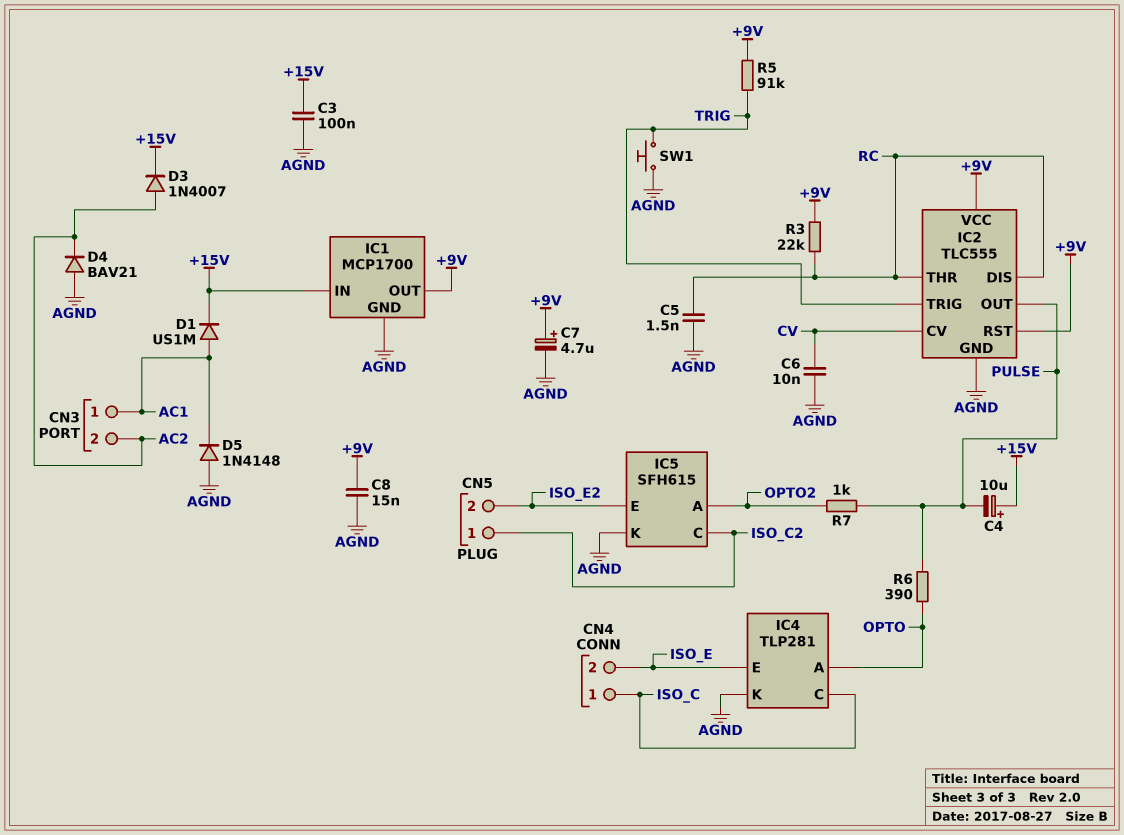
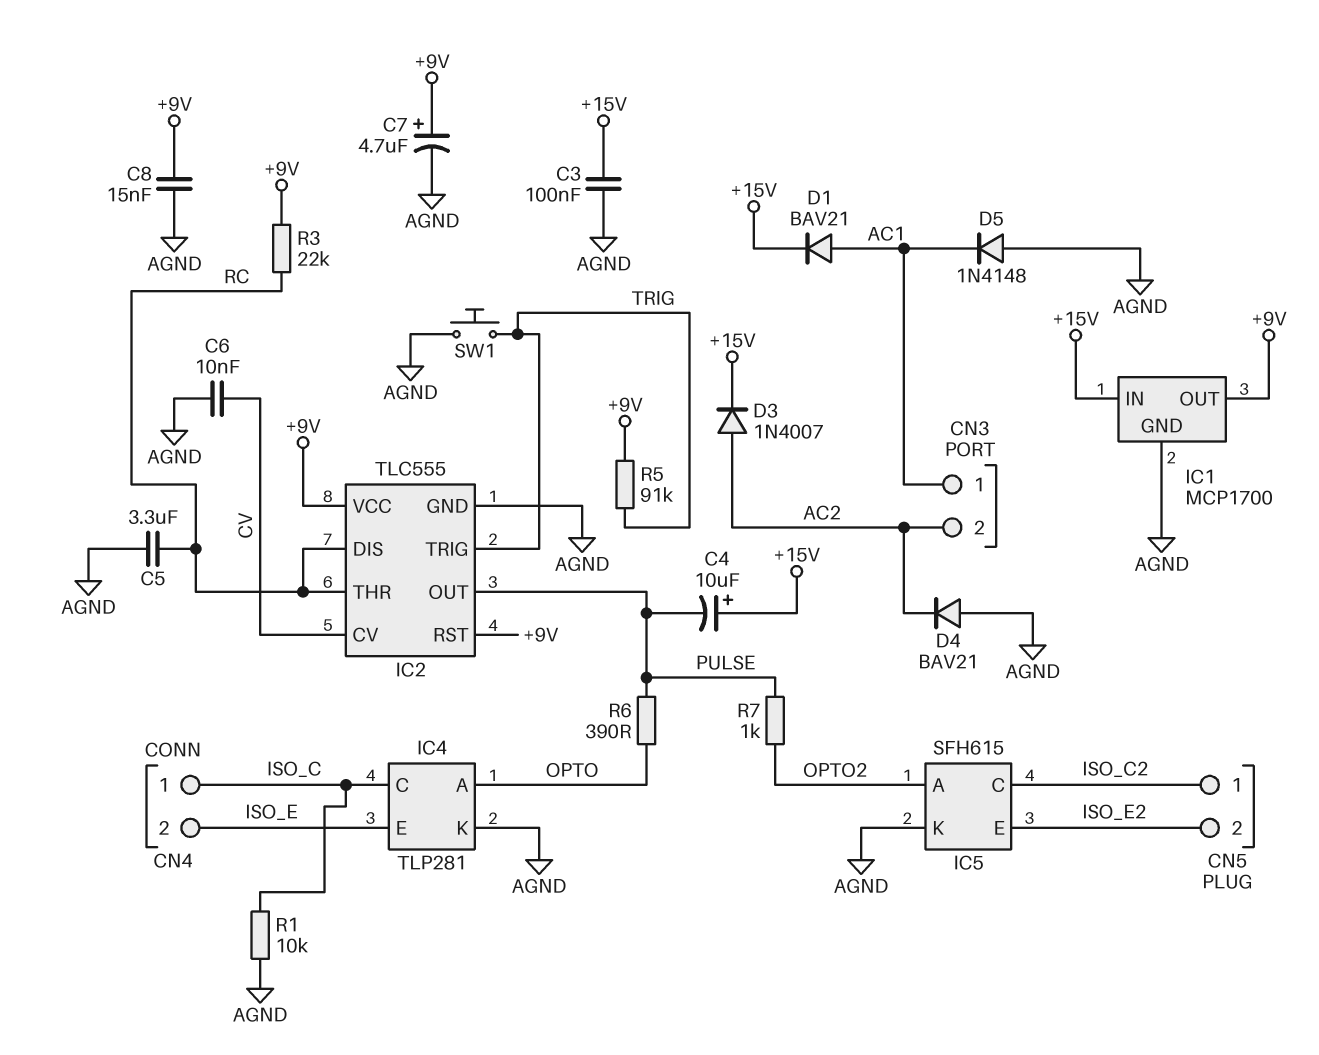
C5: 1.5nF (AGND, RC) -> 3.3uF (AGND, RC)
D1: diode US1M (A AC1, K +15V) -> diode BAV21 (A AC1, K +15V)
R1: none -> 10k (AGND, ISO_C)

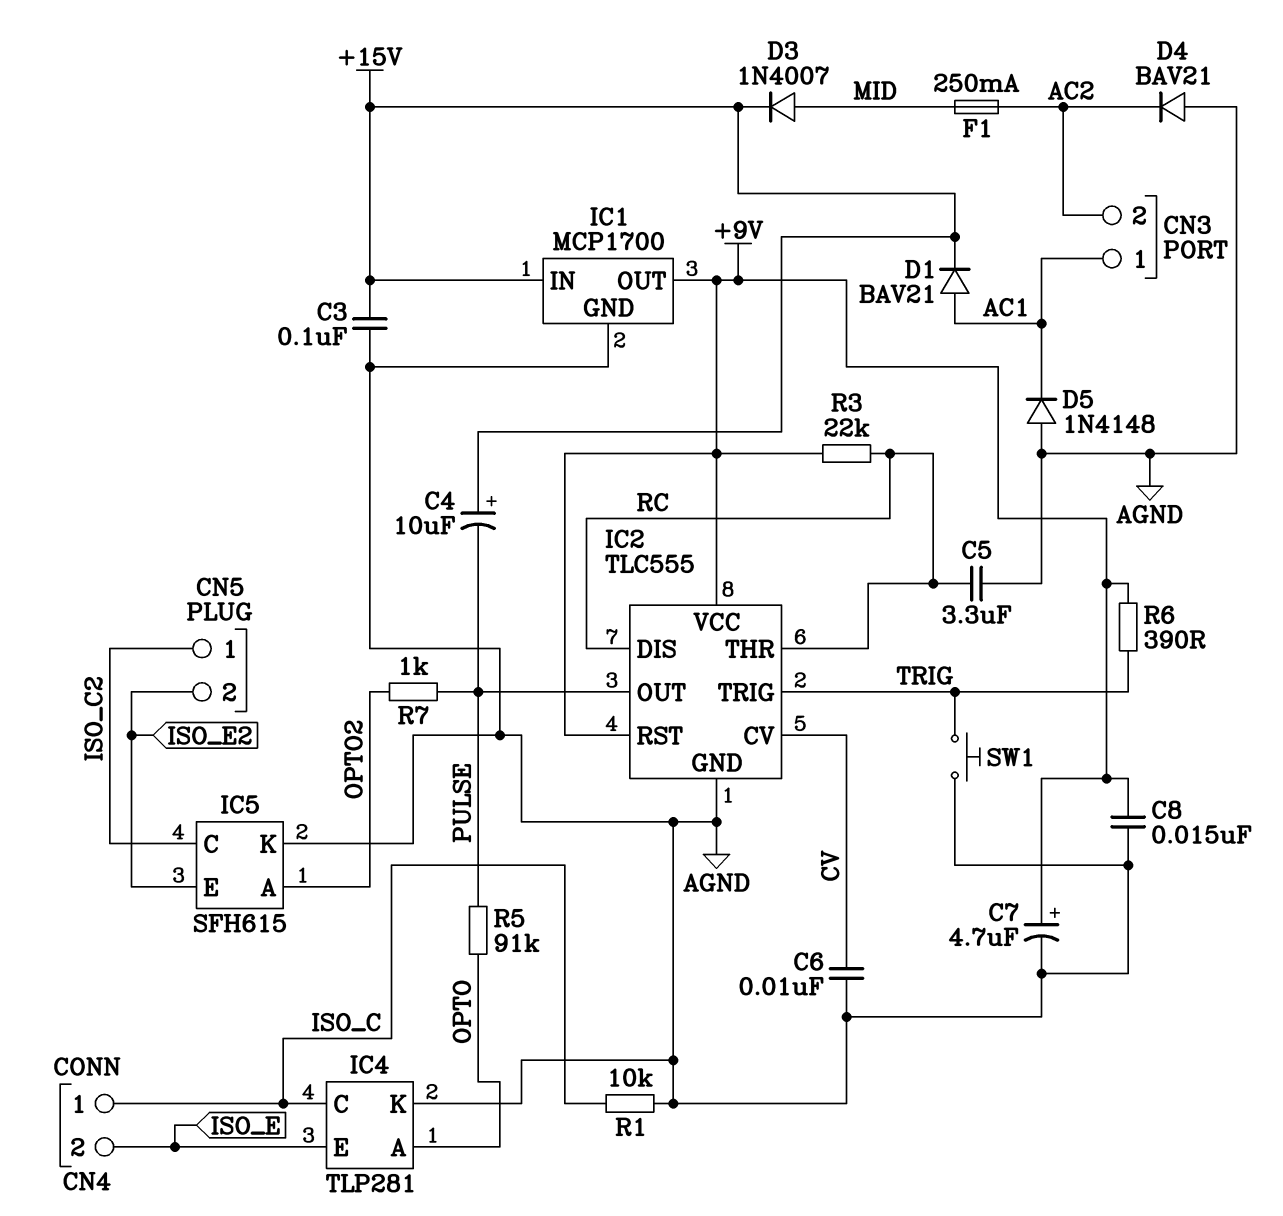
D3: diode 1N4007 (A AC2, K +15V) -> diode 1N4007 (A MID, K +15V)
F1: none -> 250mA (AC2, MID)
R5: 91k (+9V, TRIG) -> 91k (OPTO, PULSE)
R6: 390 (OPTO, PULSE) -> 390 (+9V, TRIG)

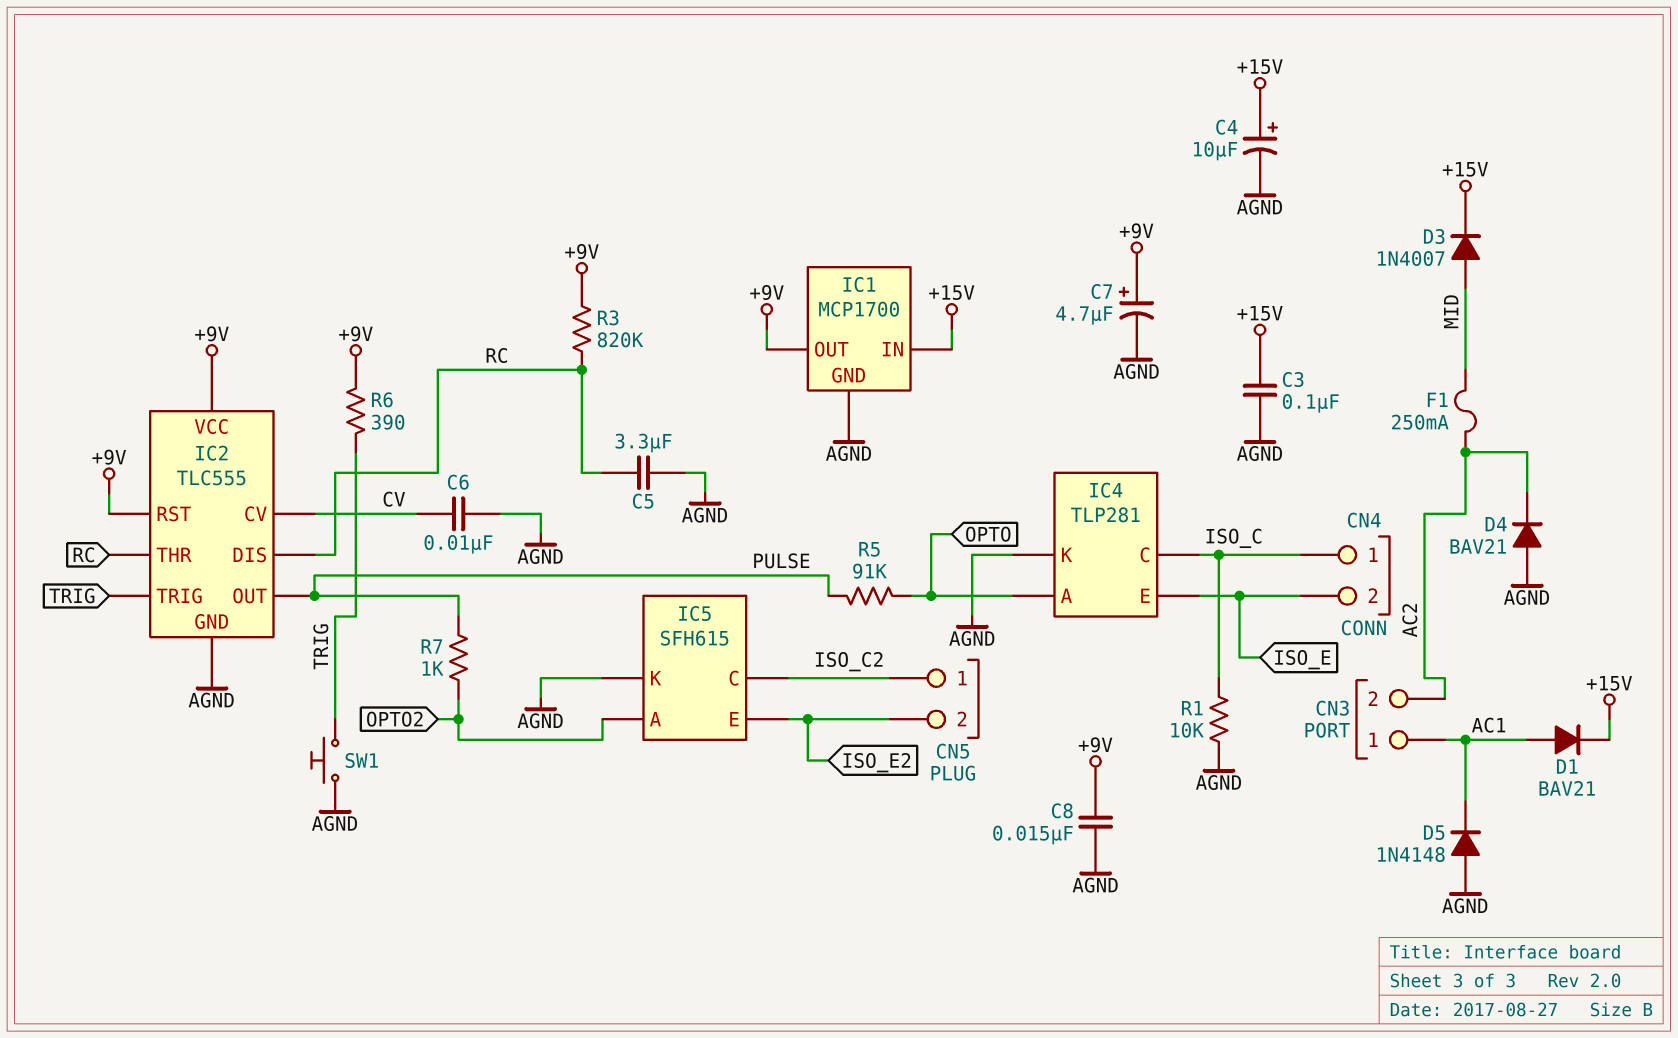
C4: 10uF (plus +15V, minus PULSE) -> 10uF (plus +15V, minus AGND)
R3: 22k (+9V, RC) -> 820k (+9V, RC)

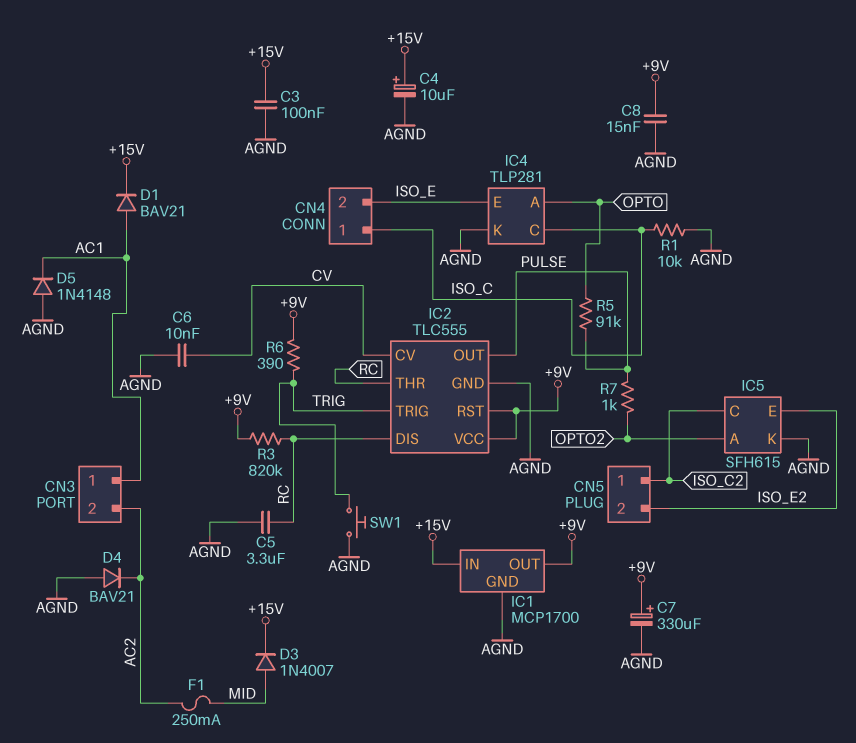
C7: 4.7uF (plus +9V, minus AGND) -> 330uF (plus +9V, minus AGND)

